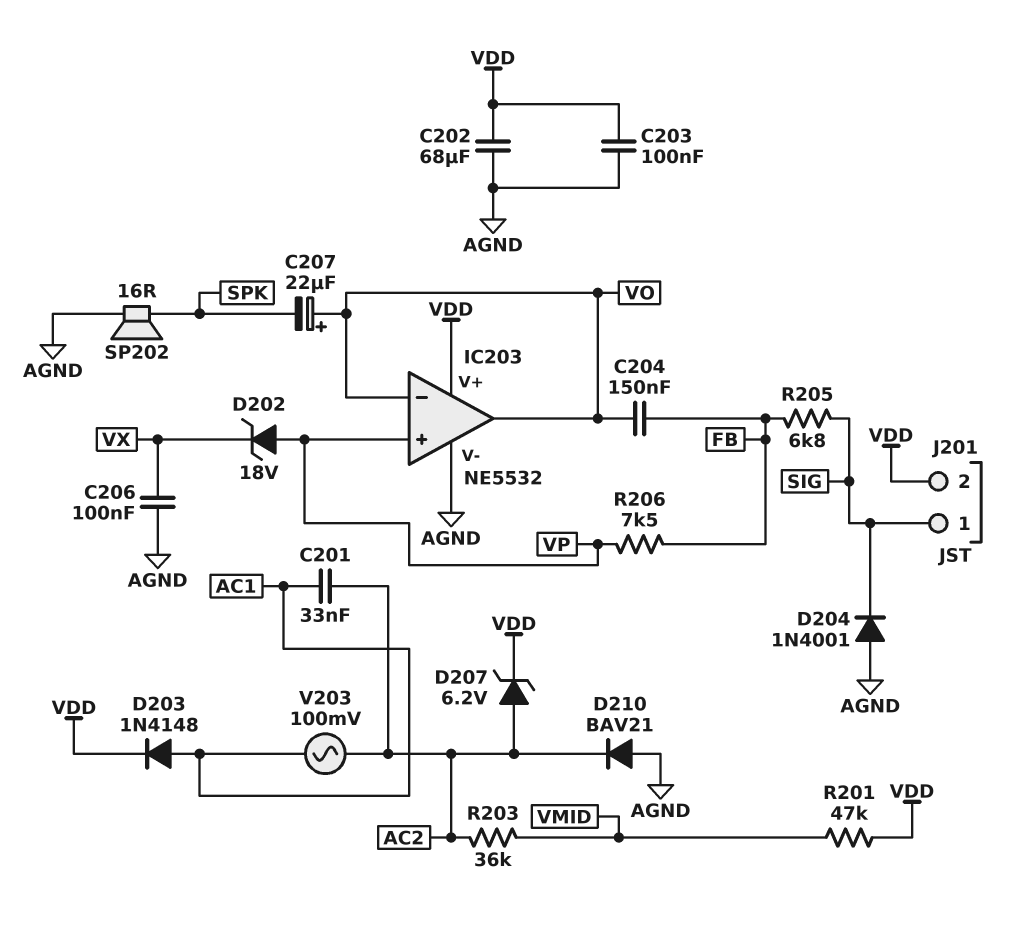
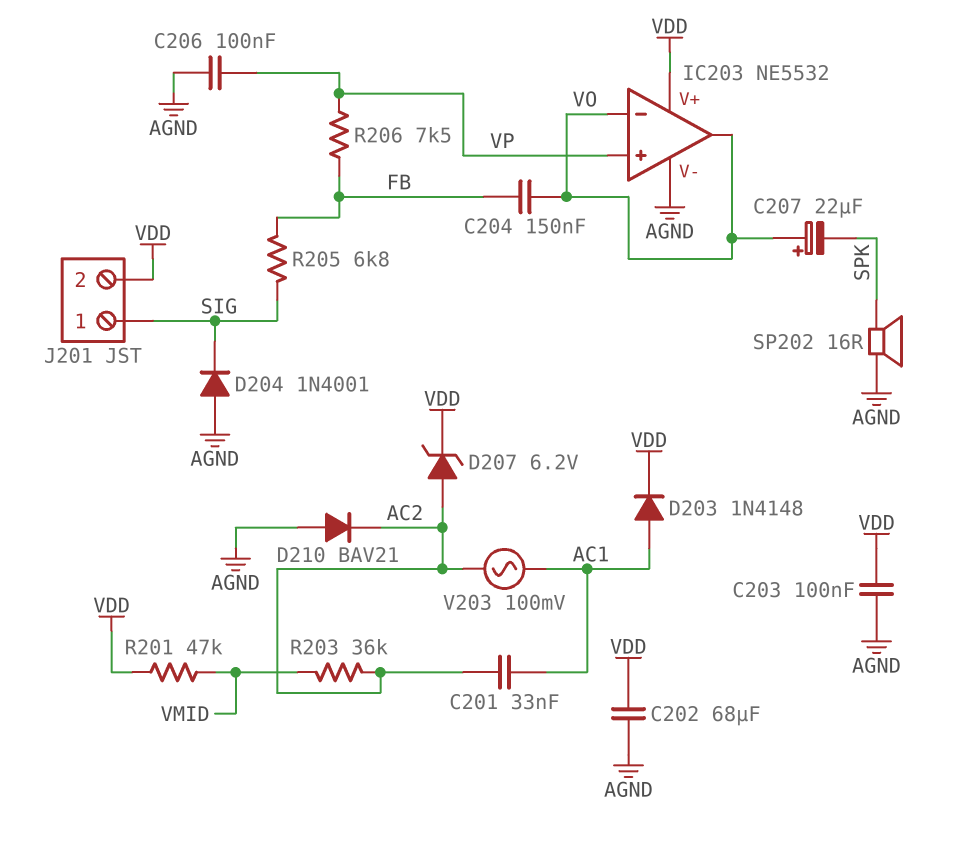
C206: 100nF (AGND, VX) -> 100nF (AGND, VP)
D202: zener 18V (A VP, K VX) -> none

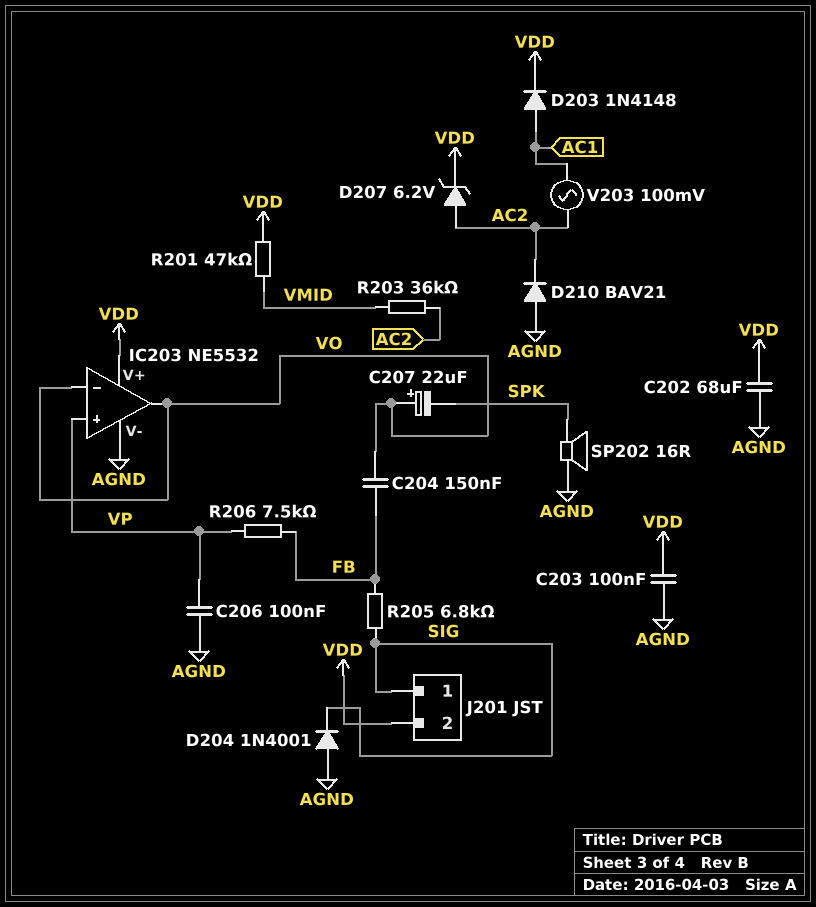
C201: 33nF (AC1, AC2) -> none

